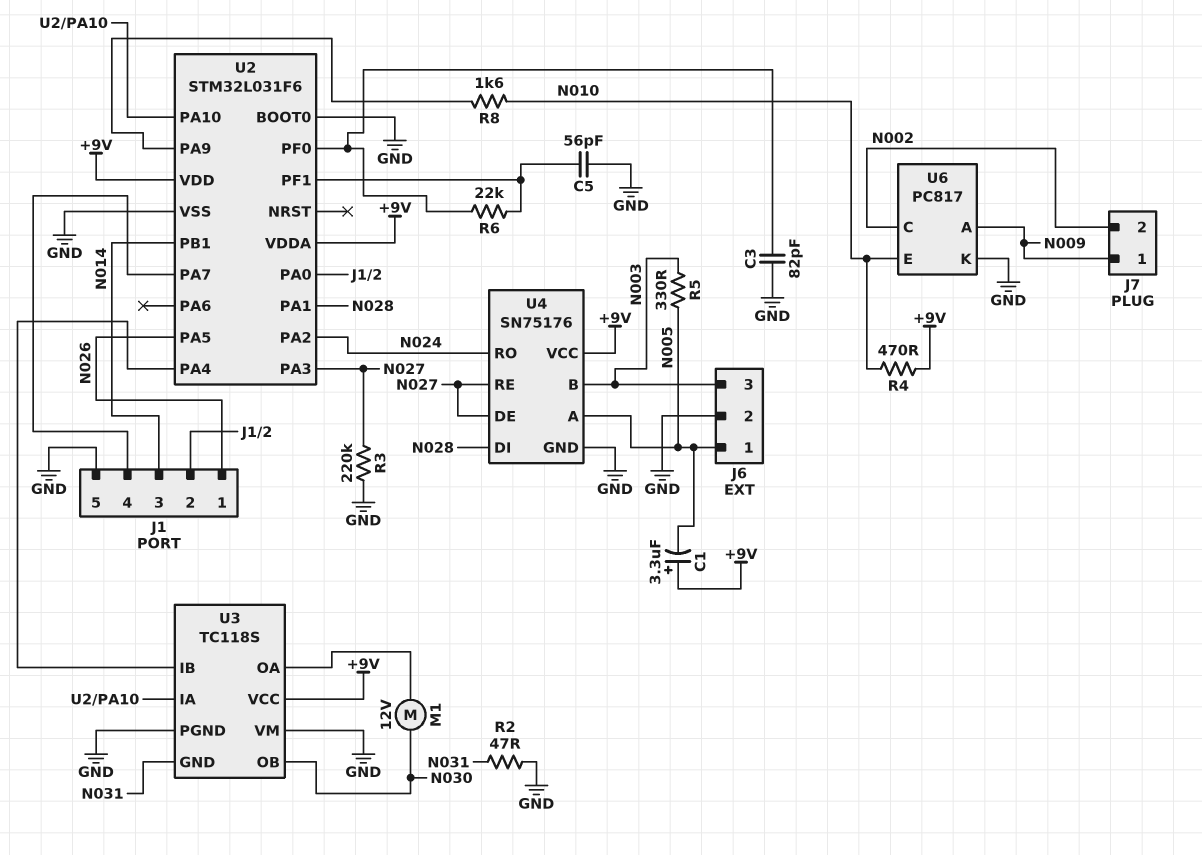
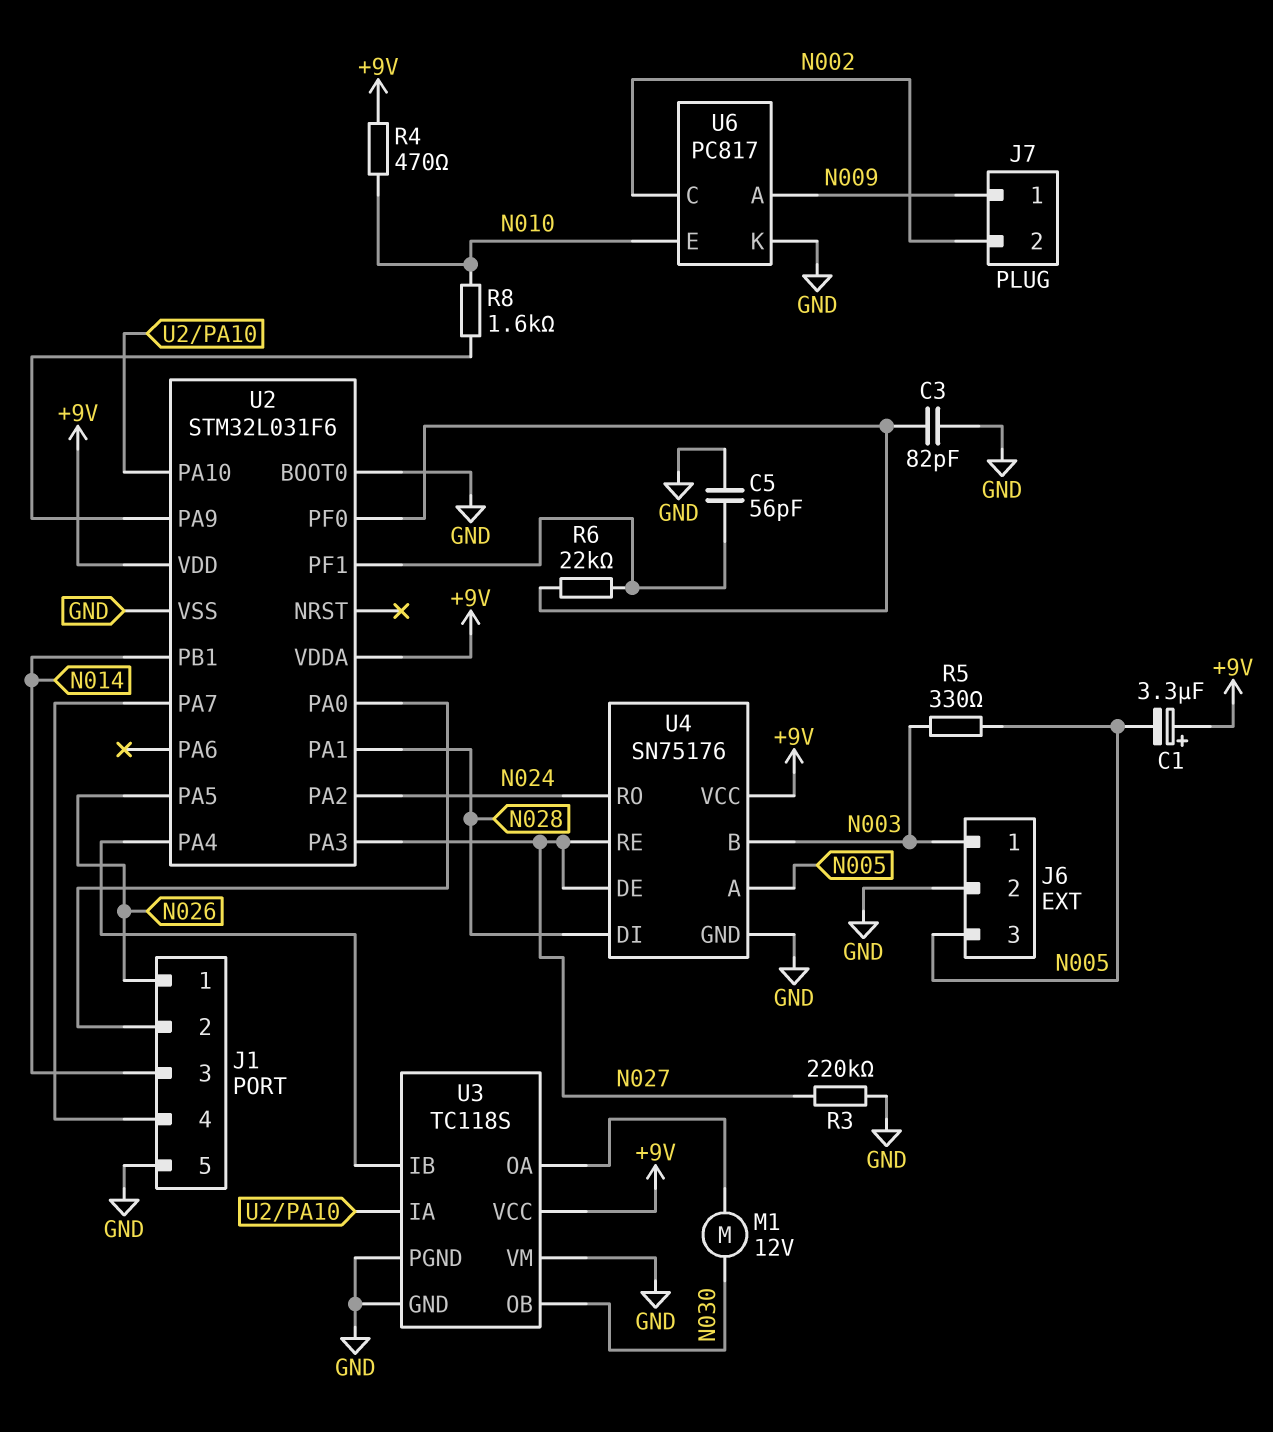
J6 pin 1: N005 -> N003
J6 pin 3: N003 -> N005
R2: 47 (GND, N031) -> none
U3 pin GND: N031 -> GND

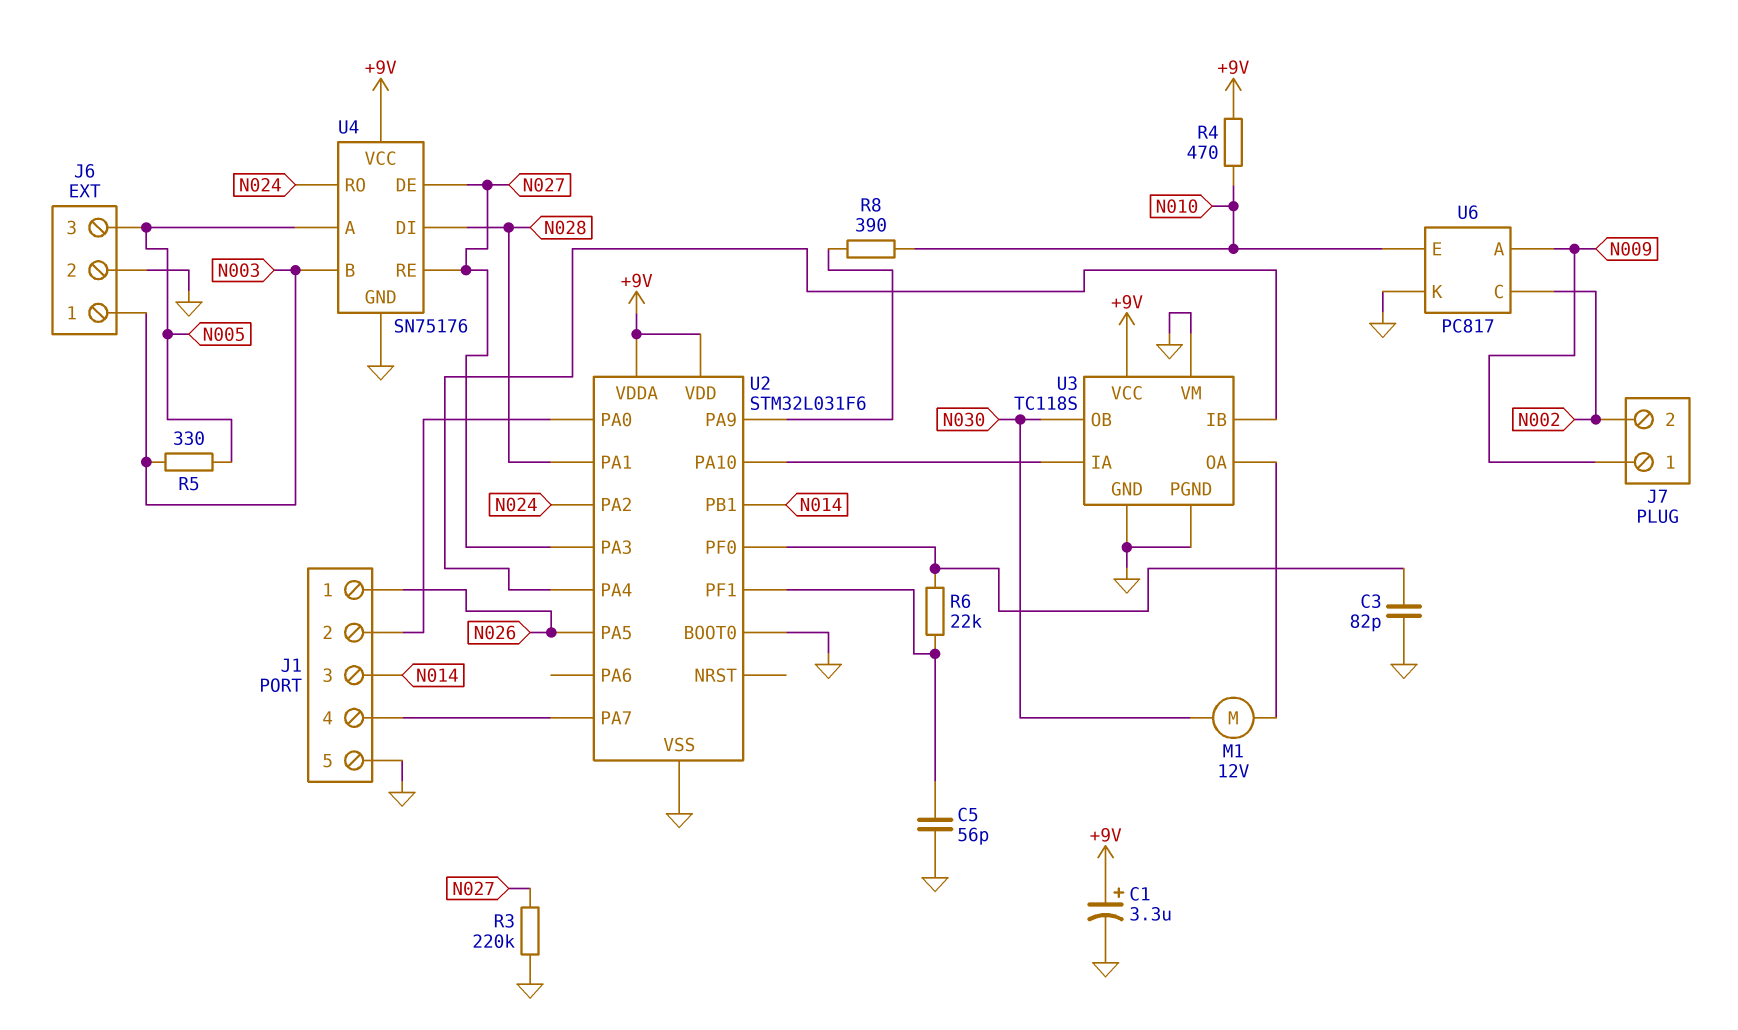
C1: 3.3uF (plus +9V, minus N005) -> 3.3uF (plus +9V, minus GND)
R8: 1.6k (N010, U2/PA9) -> 390 (N010, U2/PA9)

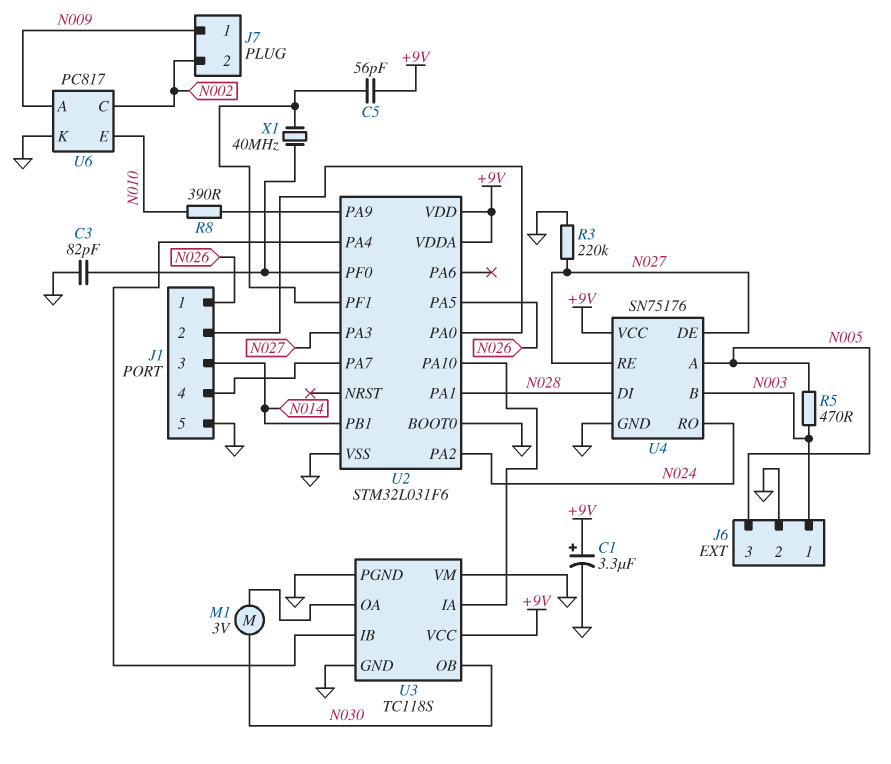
C5: 56pF (GND, U2/PF1) -> 56pF (+9V, U2/PF1)
M1: motor 12V (N030, U3/OA) -> motor 3V (N030, U3/OA)
R4: 470 (+9V, N010) -> none
R5: 330 (N003, N005) -> 470 (N003, N005)
R6: 22k (U2/PF0, U2/PF1) -> none
X1: none -> 40MHz (U2/PF0, U2/PF1)

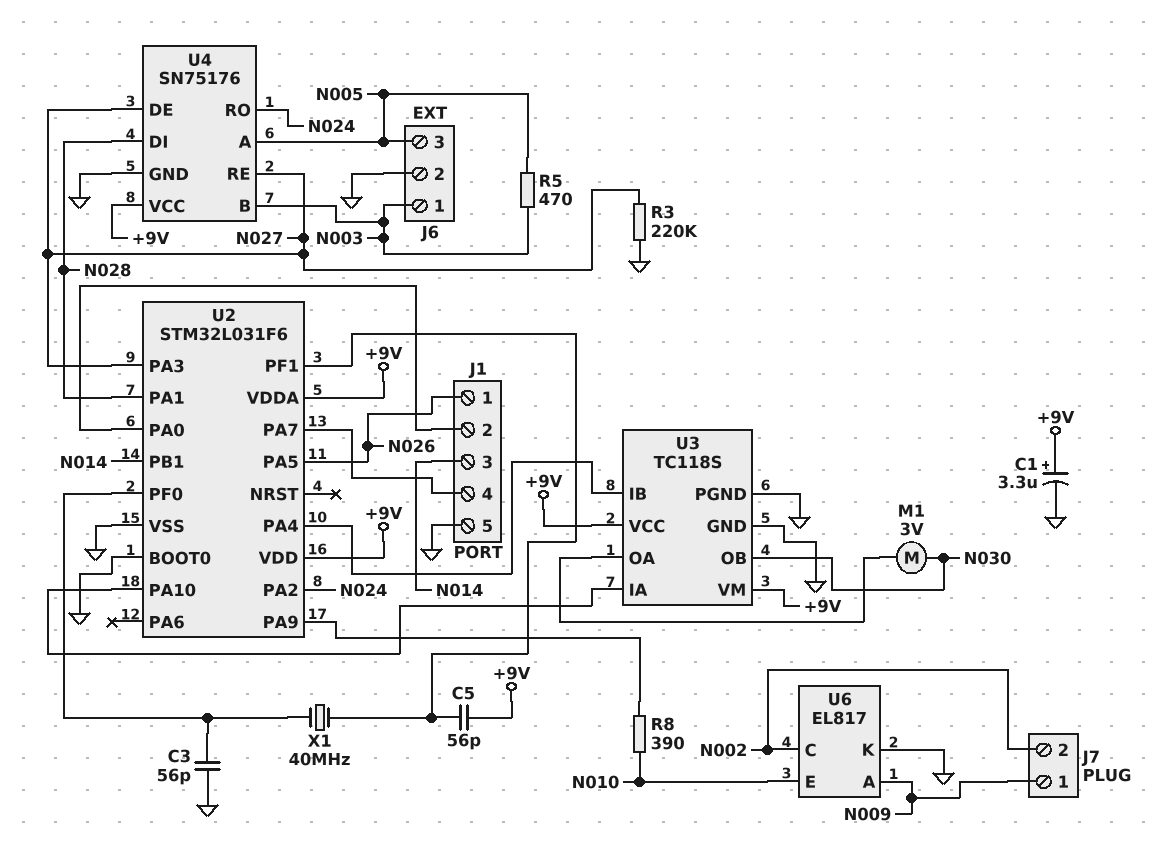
C3: 82pF (GND, U2/PF0) -> 56pF (GND, U2/PF0)
U3 pin VM: GND -> +9V
U6: PC817 -> EL817

